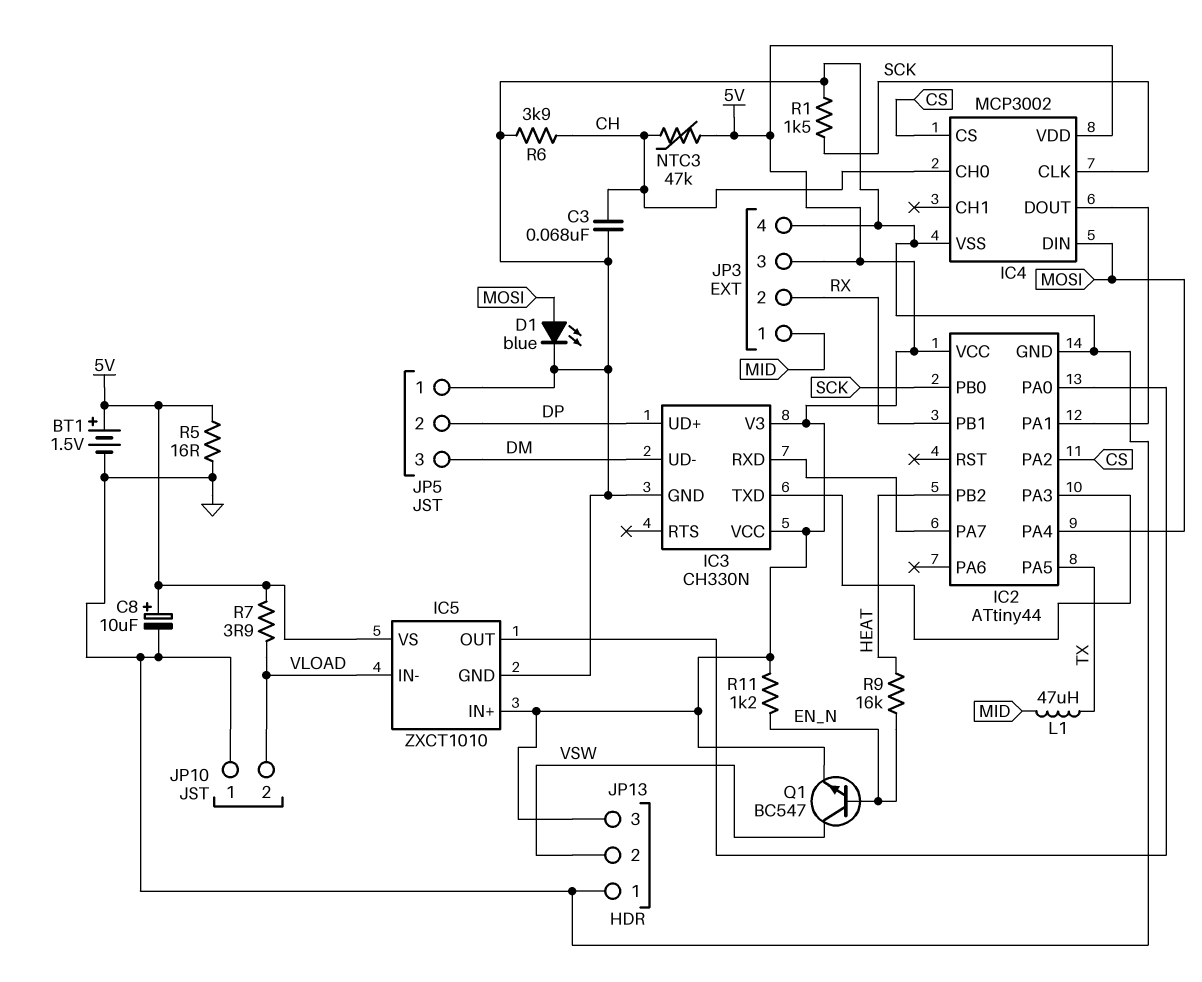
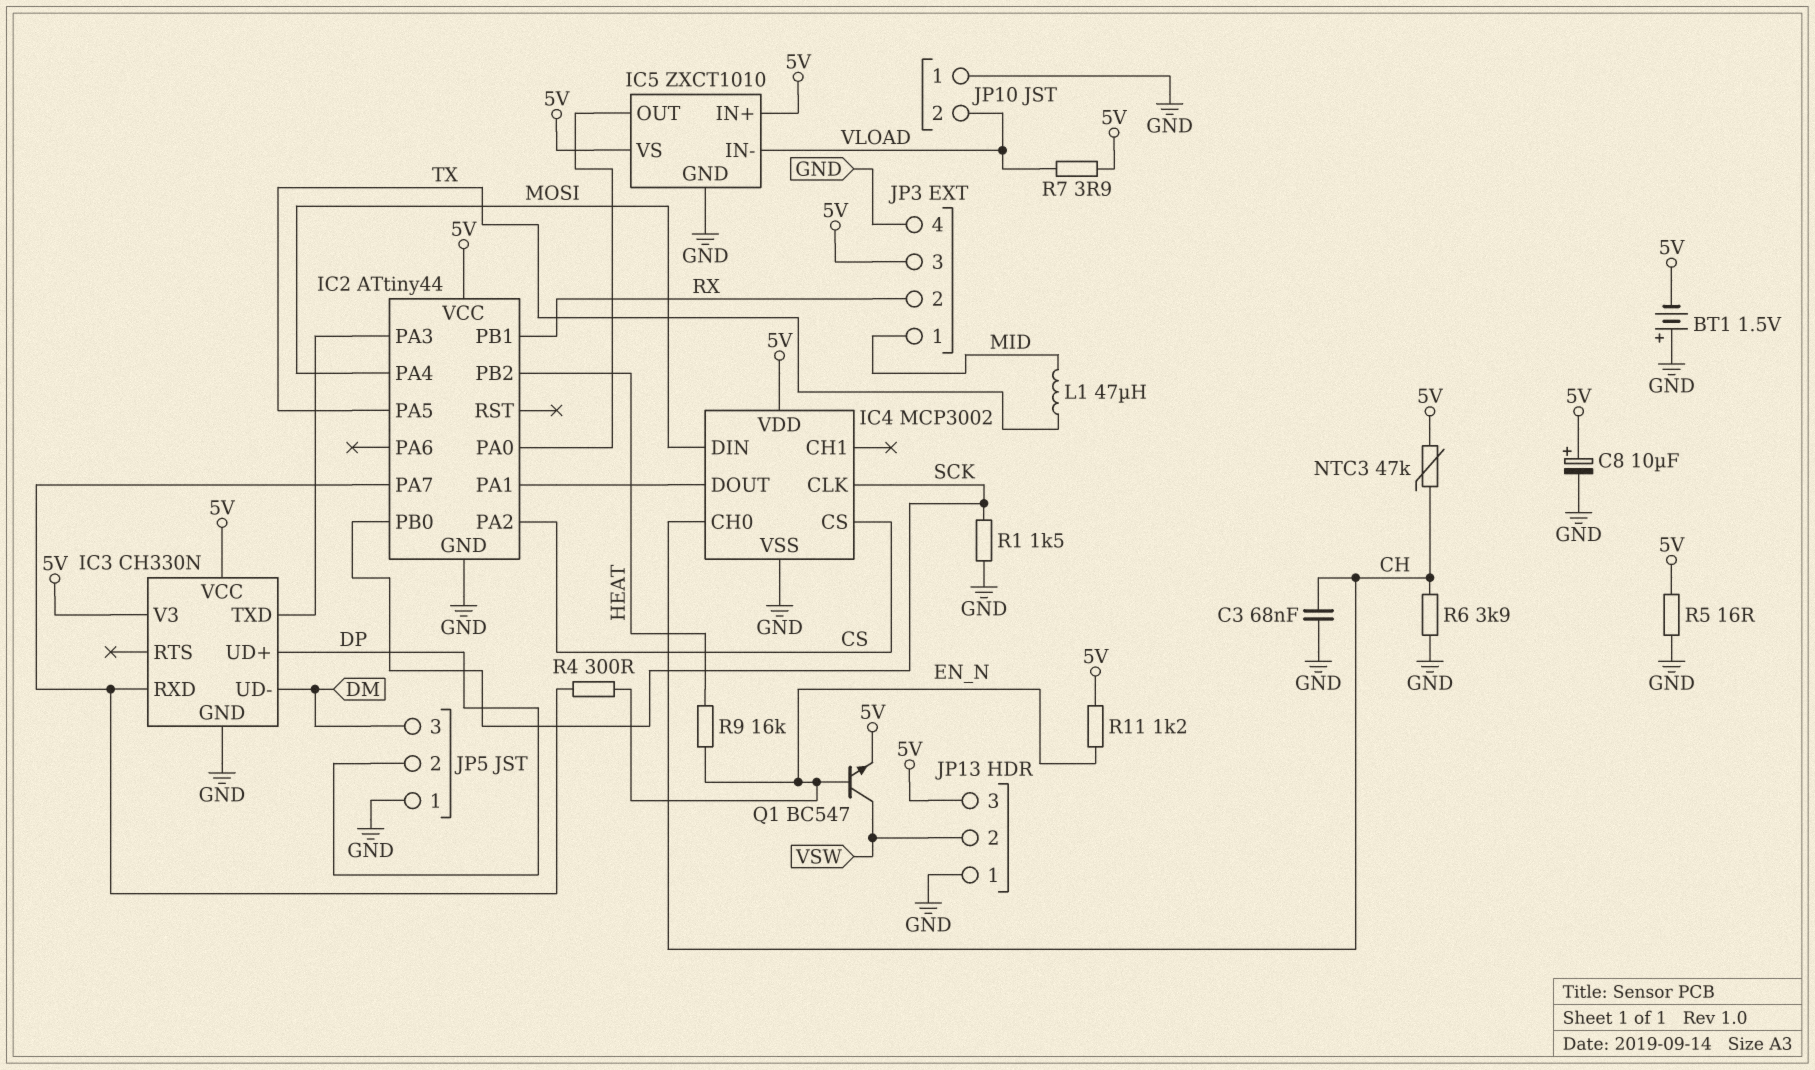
BT1: 1.5V (plus 5V, minus GND) -> 1.5V (plus GND, minus 5V)
D1: LED blue (A MOSI, K GND) -> none
R4: none -> 300 (EN_N, IC2/PA7)

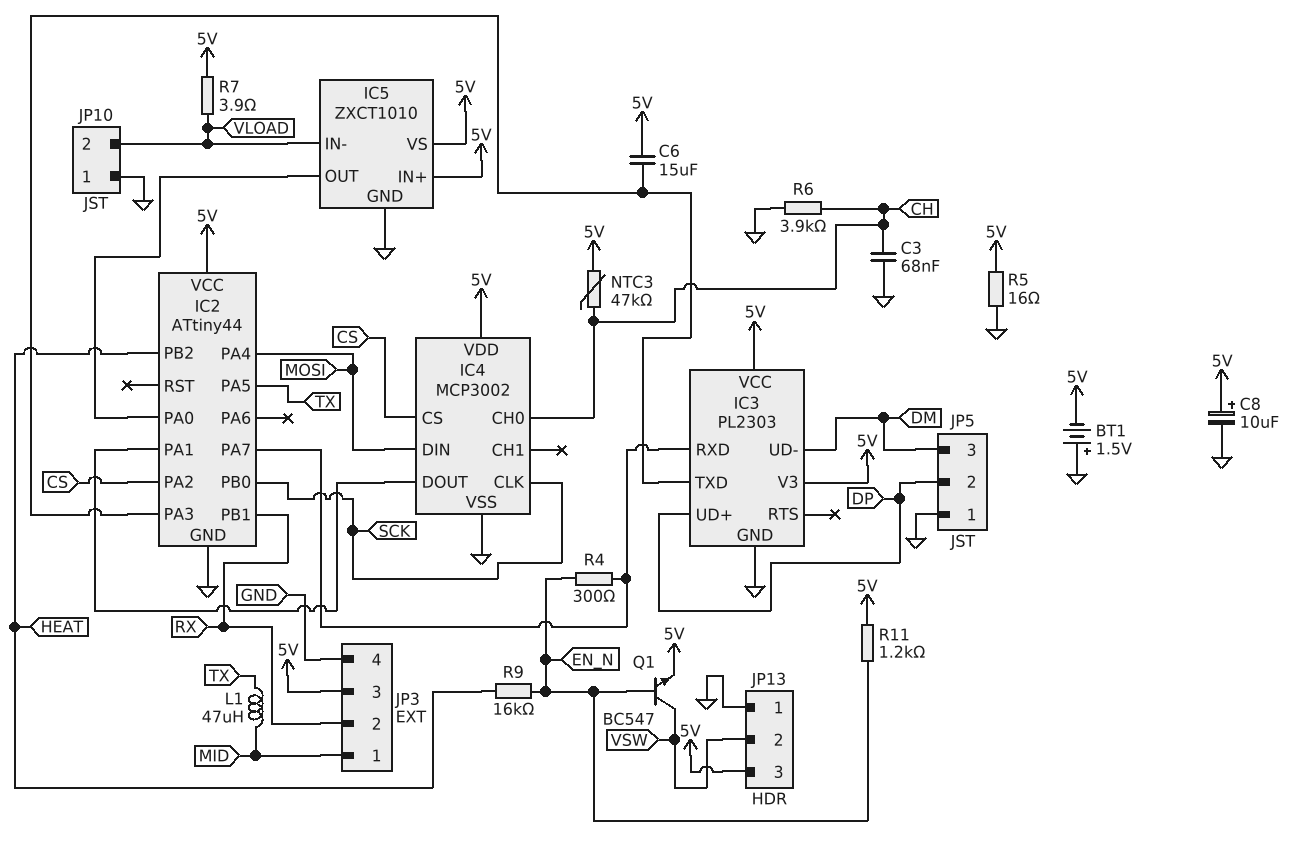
C6: none -> 15uF (5V, IC2/PA3)
IC3: CH330N -> PL2303
R1: 1.5k (GND, SCK) -> none

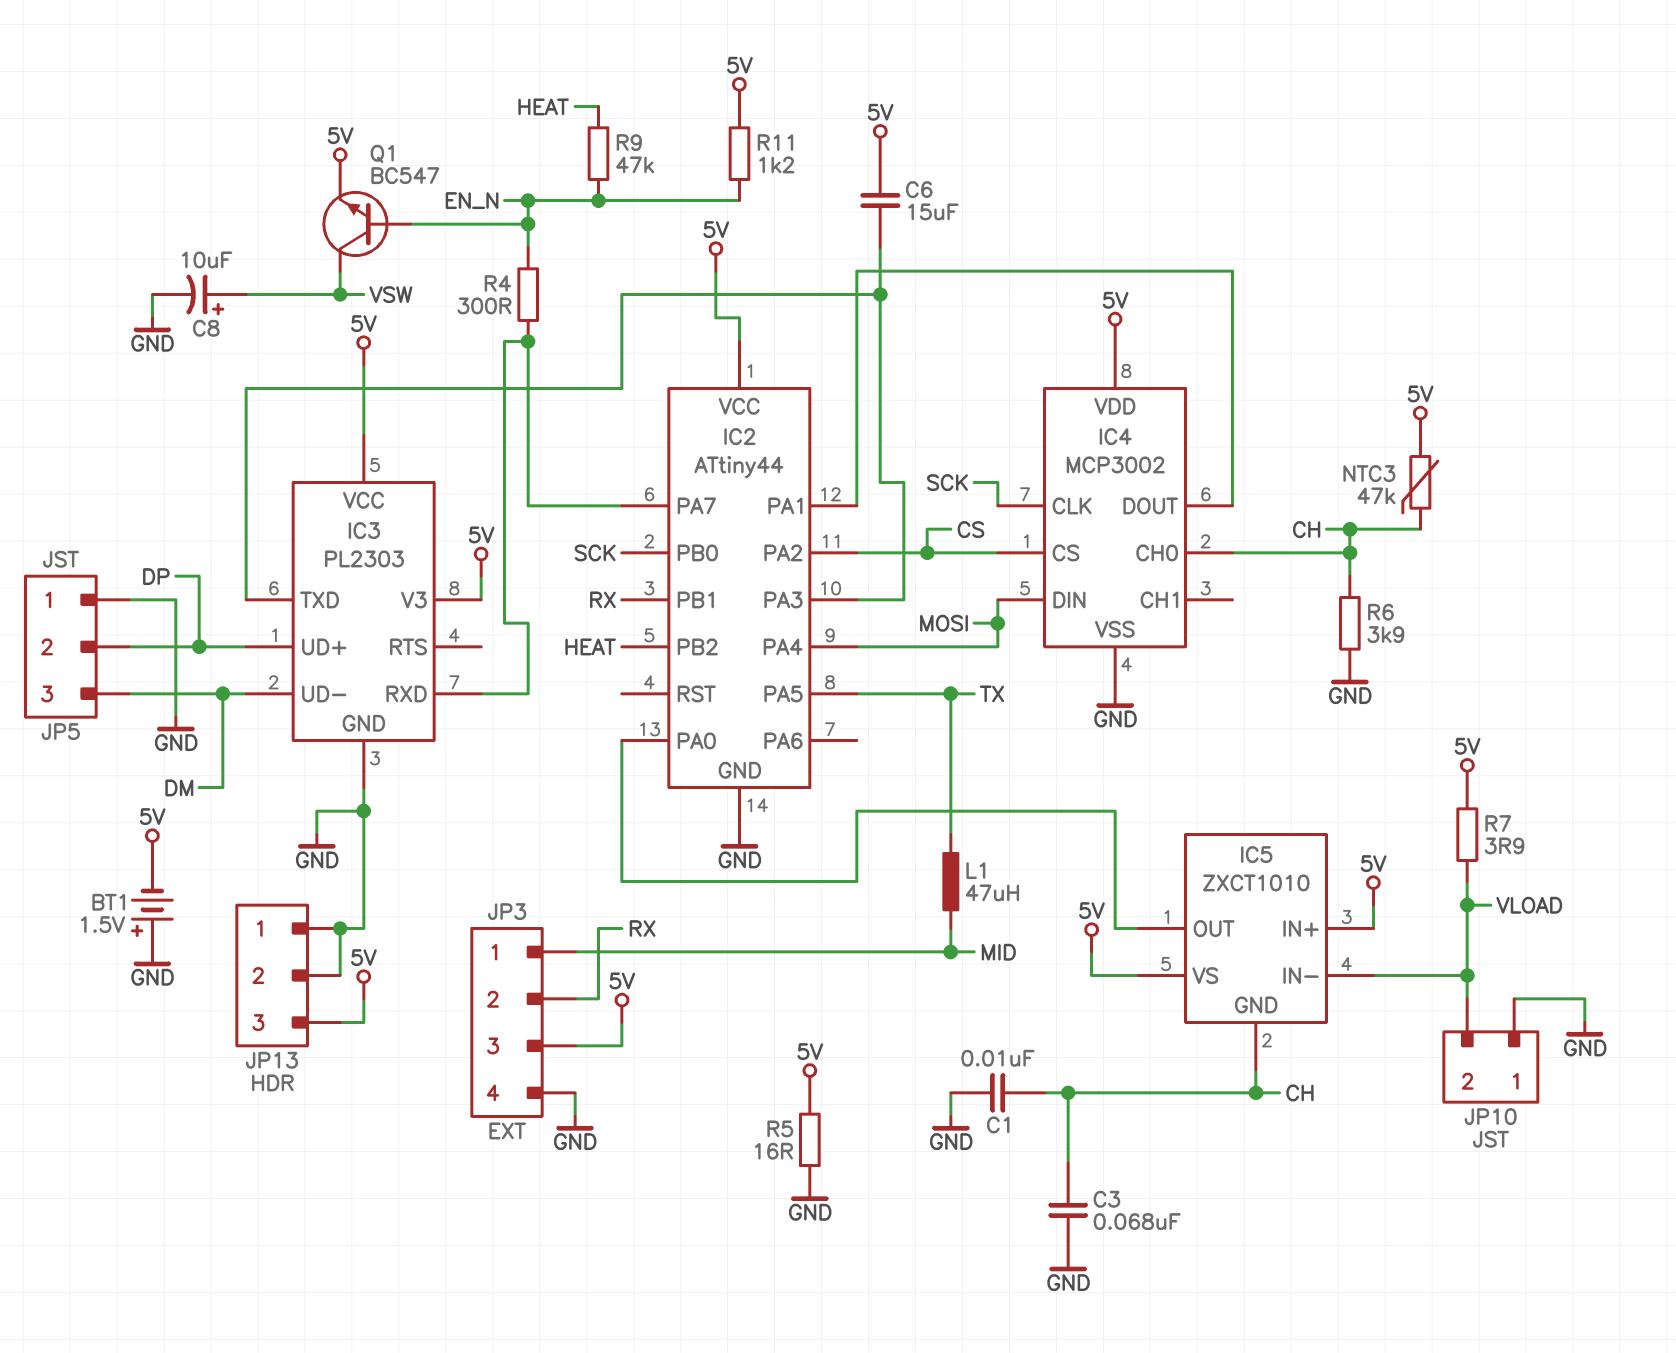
C1: none -> 10nF (CH, GND)
C8: 10uF (plus 5V, minus GND) -> 10uF (plus VSW, minus GND)
IC5 pin GND: GND -> CH
JP13 pin 2: VSW -> GND
R9: 16k (EN_N, HEAT) -> 47k (EN_N, HEAT)

